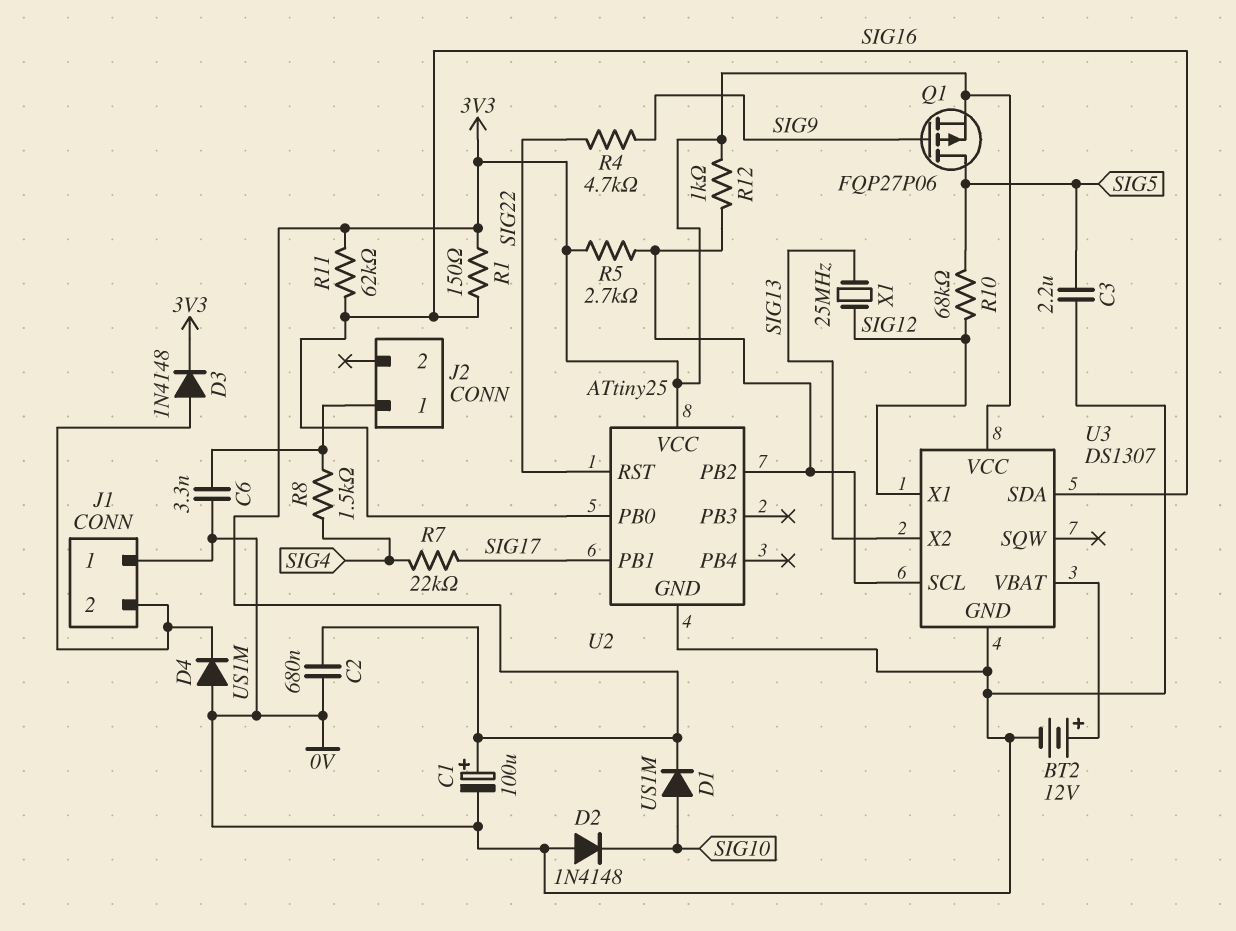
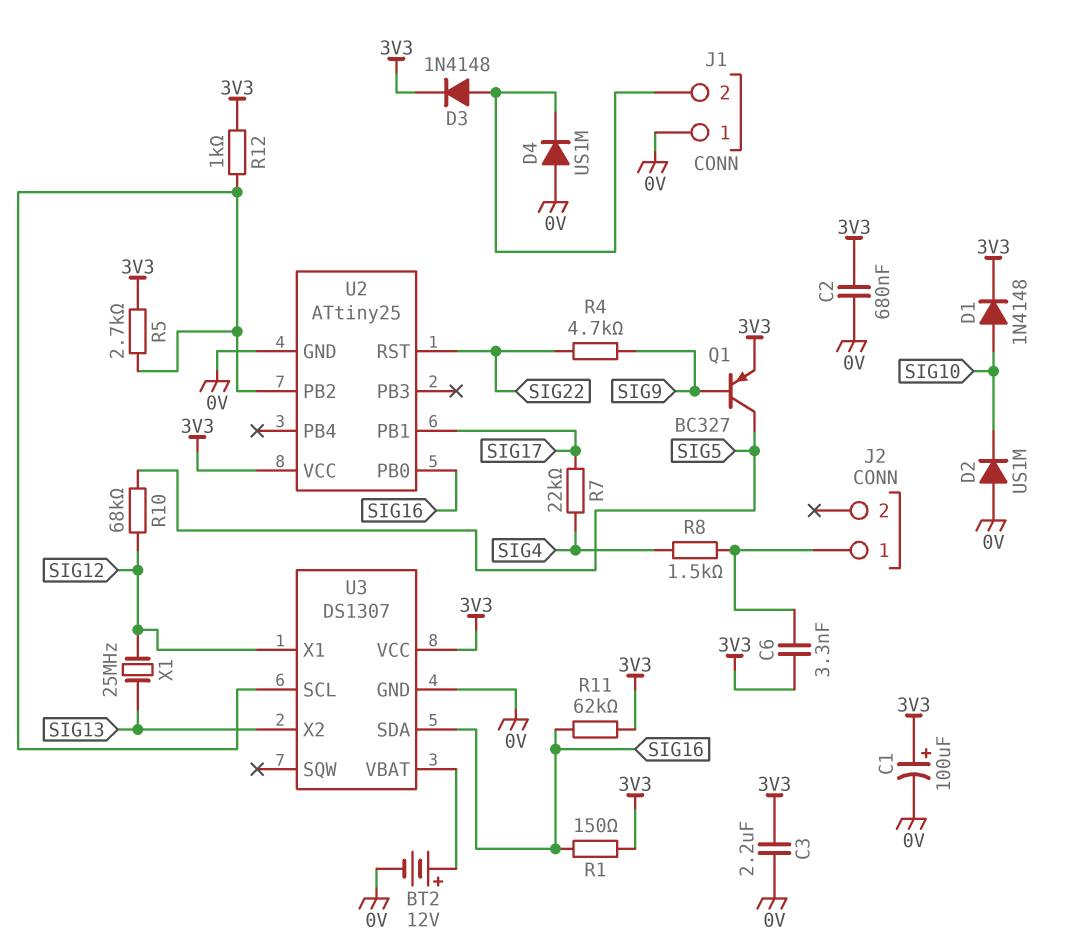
C3: 2.2uF (0V, SIG5) -> 2.2uF (0V, 3V3)
C6: 3.3nF (0V, J2/1) -> 3.3nF (3V3, J2/1)
D1: diode US1M (A SIG10, K 3V3) -> diode 1N4148 (A SIG10, K 3V3)
D2: diode 1N4148 (A 0V, K SIG10) -> diode US1M (A 0V, K SIG10)
Q1: PMOS FQP27P06 (G SIG9, D SIG5, S 3V3) -> PNP BC327 (B SIG9, C SIG5, E 3V3)

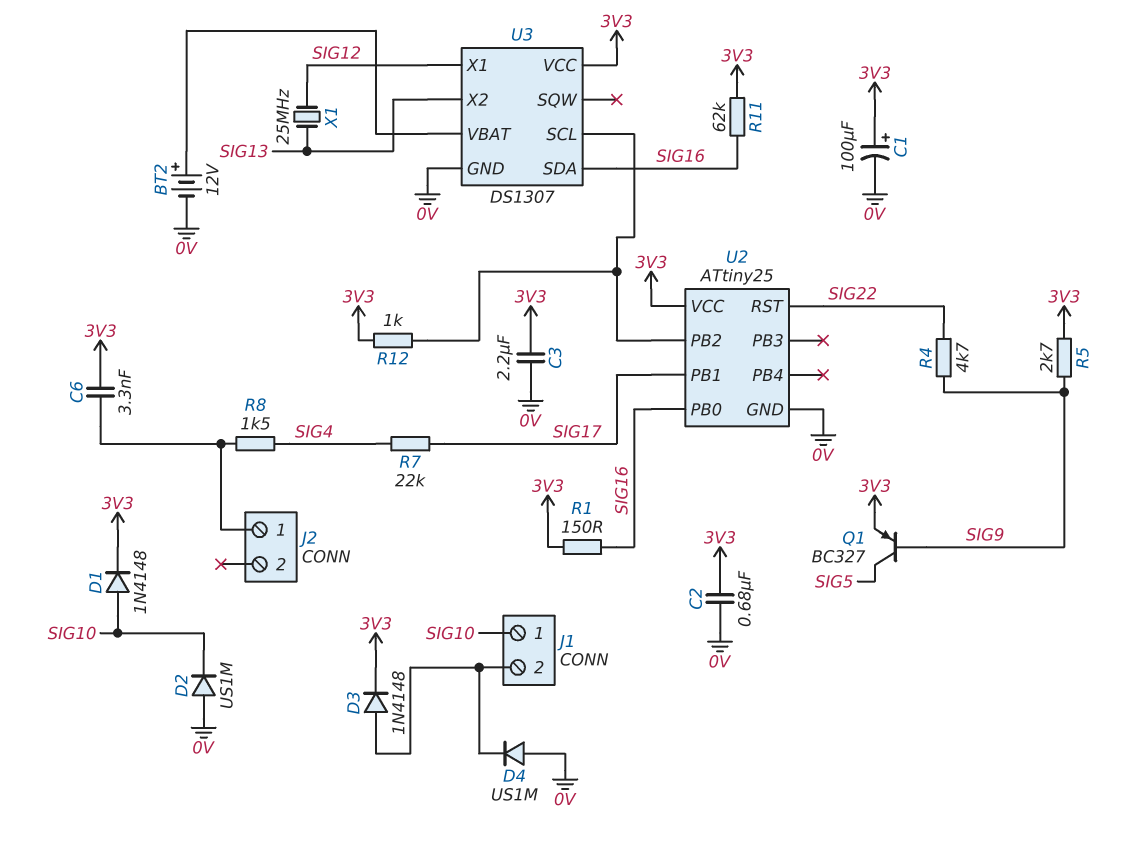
J1 pin 1: 0V -> SIG10
R5: 2.7k (3V3, U2/PB2) -> 2.7k (3V3, SIG9)
R10: 68k (SIG5, SIG12) -> none

